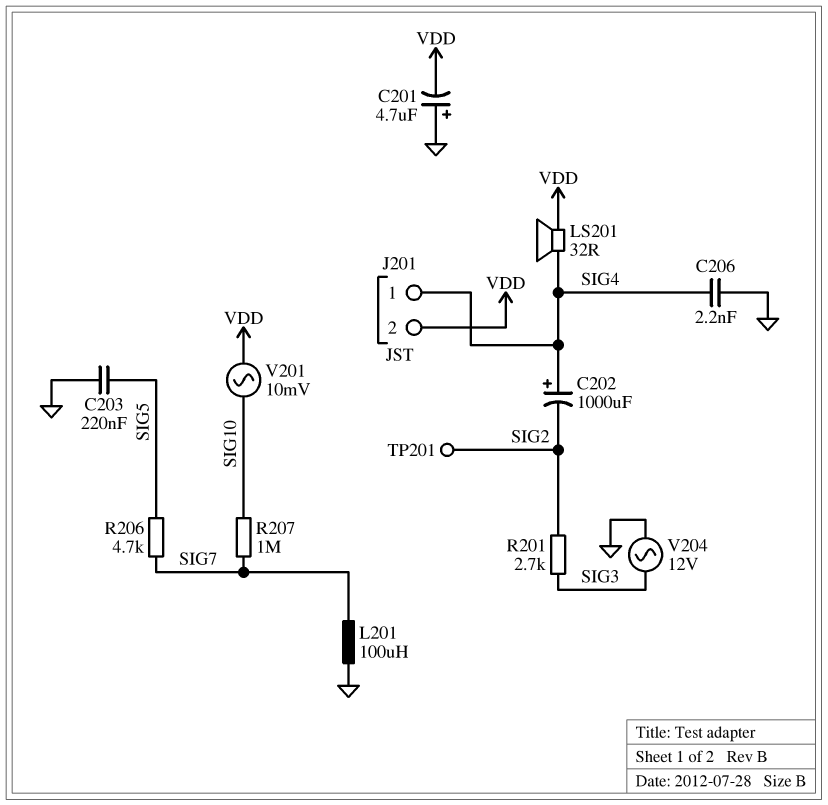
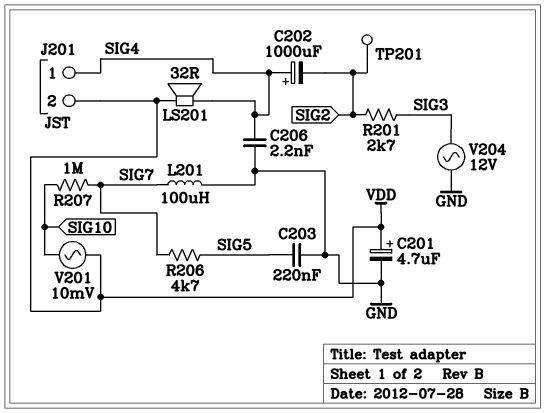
C201: 4.7uF (plus GND, minus VDD) -> 4.7uF (plus VDD, minus GND)

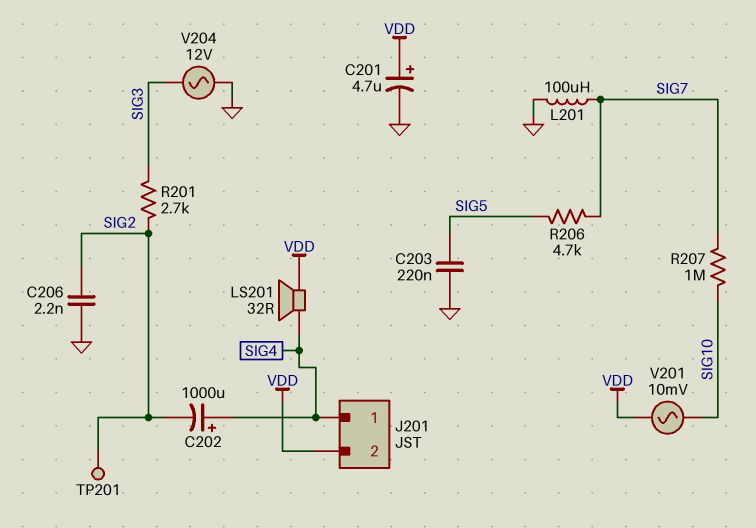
C206: 2.2nF (GND, SIG4) -> 2.2nF (GND, SIG2)

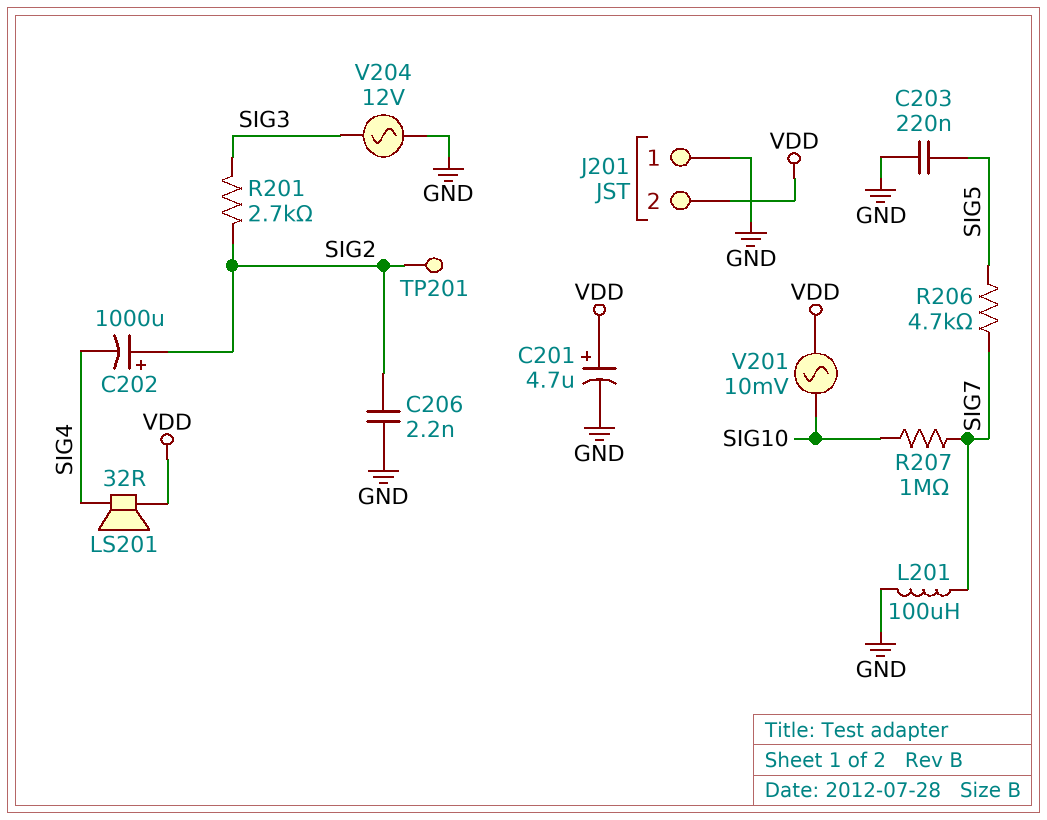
C202: 1000uF (plus SIG4, minus SIG2) -> 1000uF (plus SIG2, minus SIG4)
J201 pin 1: SIG4 -> GND

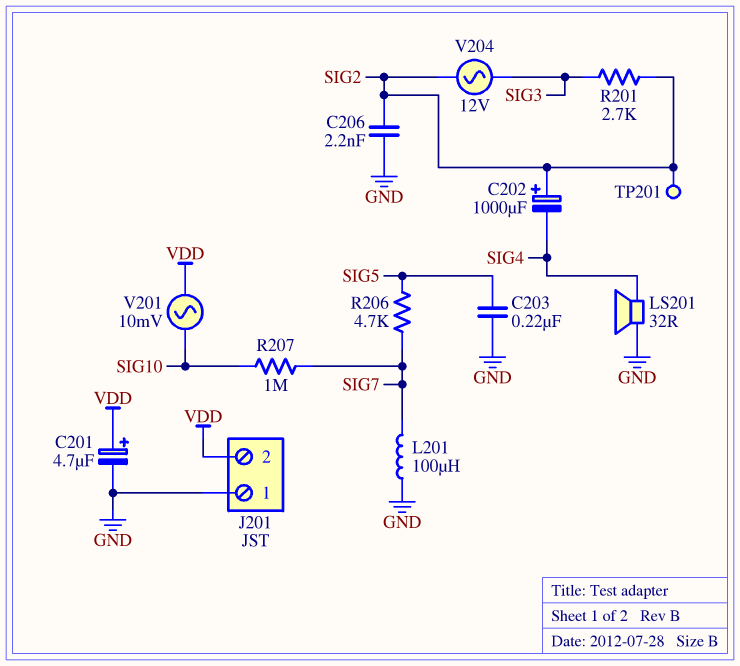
LS201: speaker 32R (SIG4, VDD) -> speaker 32R (GND, SIG4)
V204: AC 12V (GND, SIG3) -> AC 12V (SIG2, SIG3)

